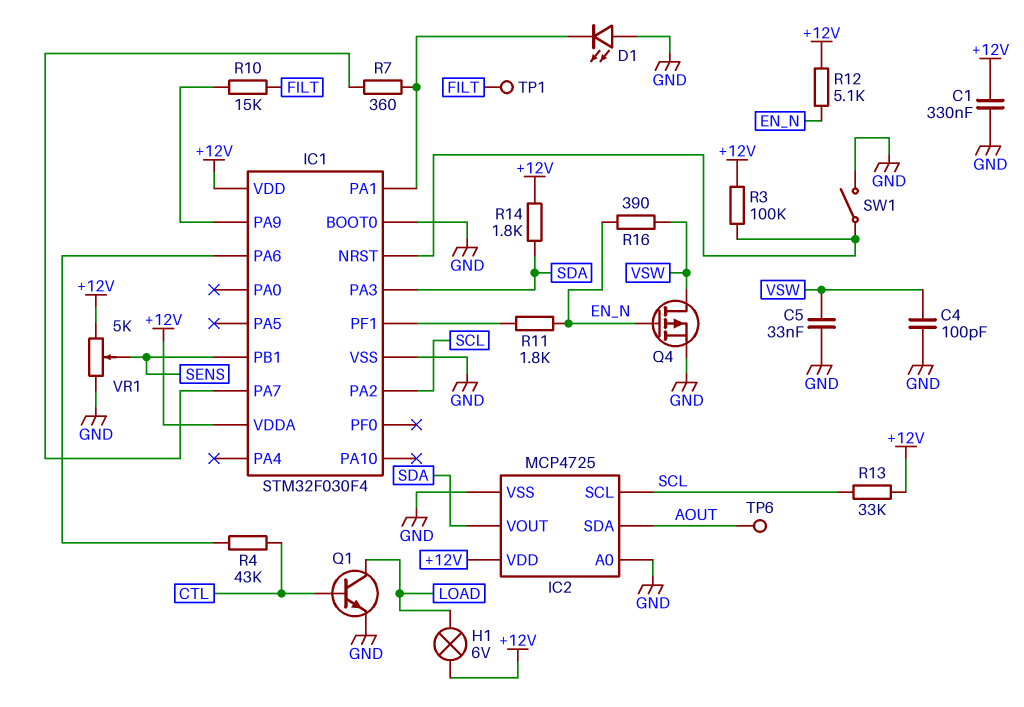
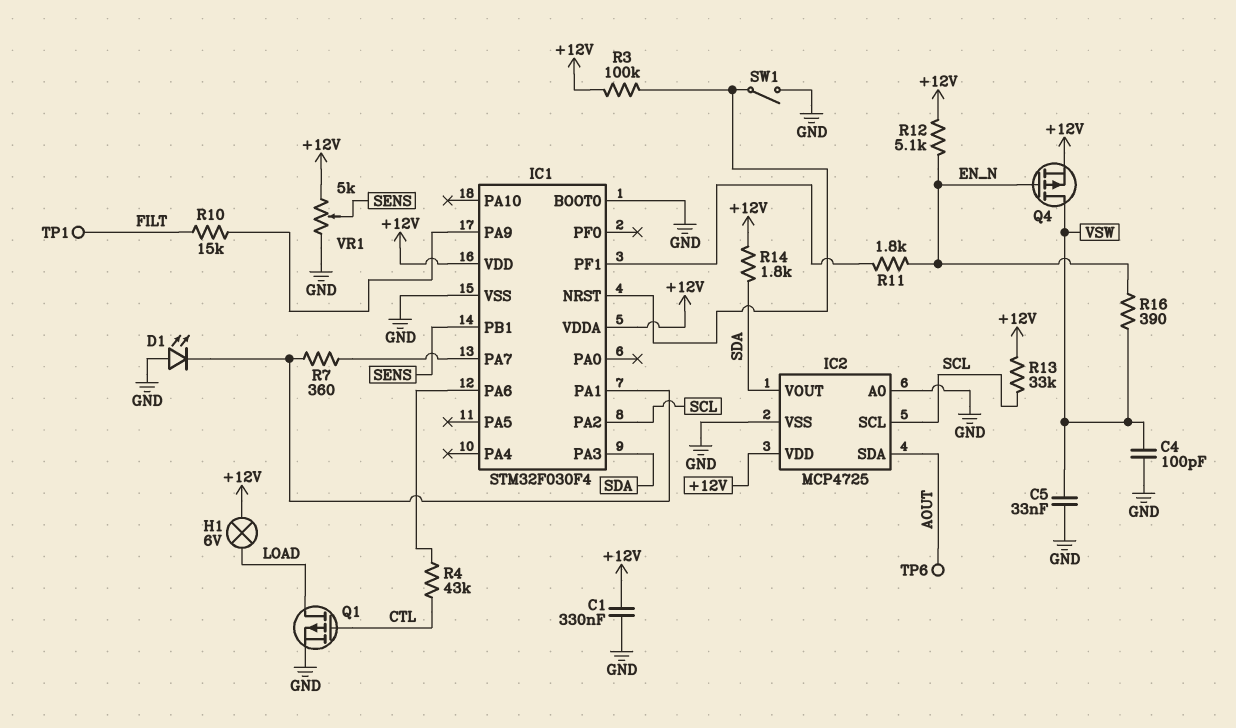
Q1: NPN (B CTL, C LOAD, E GND) -> PMOS (G CTL, D LOAD, S GND)
Q4: PMOS (G EN_N, D VSW, S GND) -> PMOS (G EN_N, D VSW, S +12V)

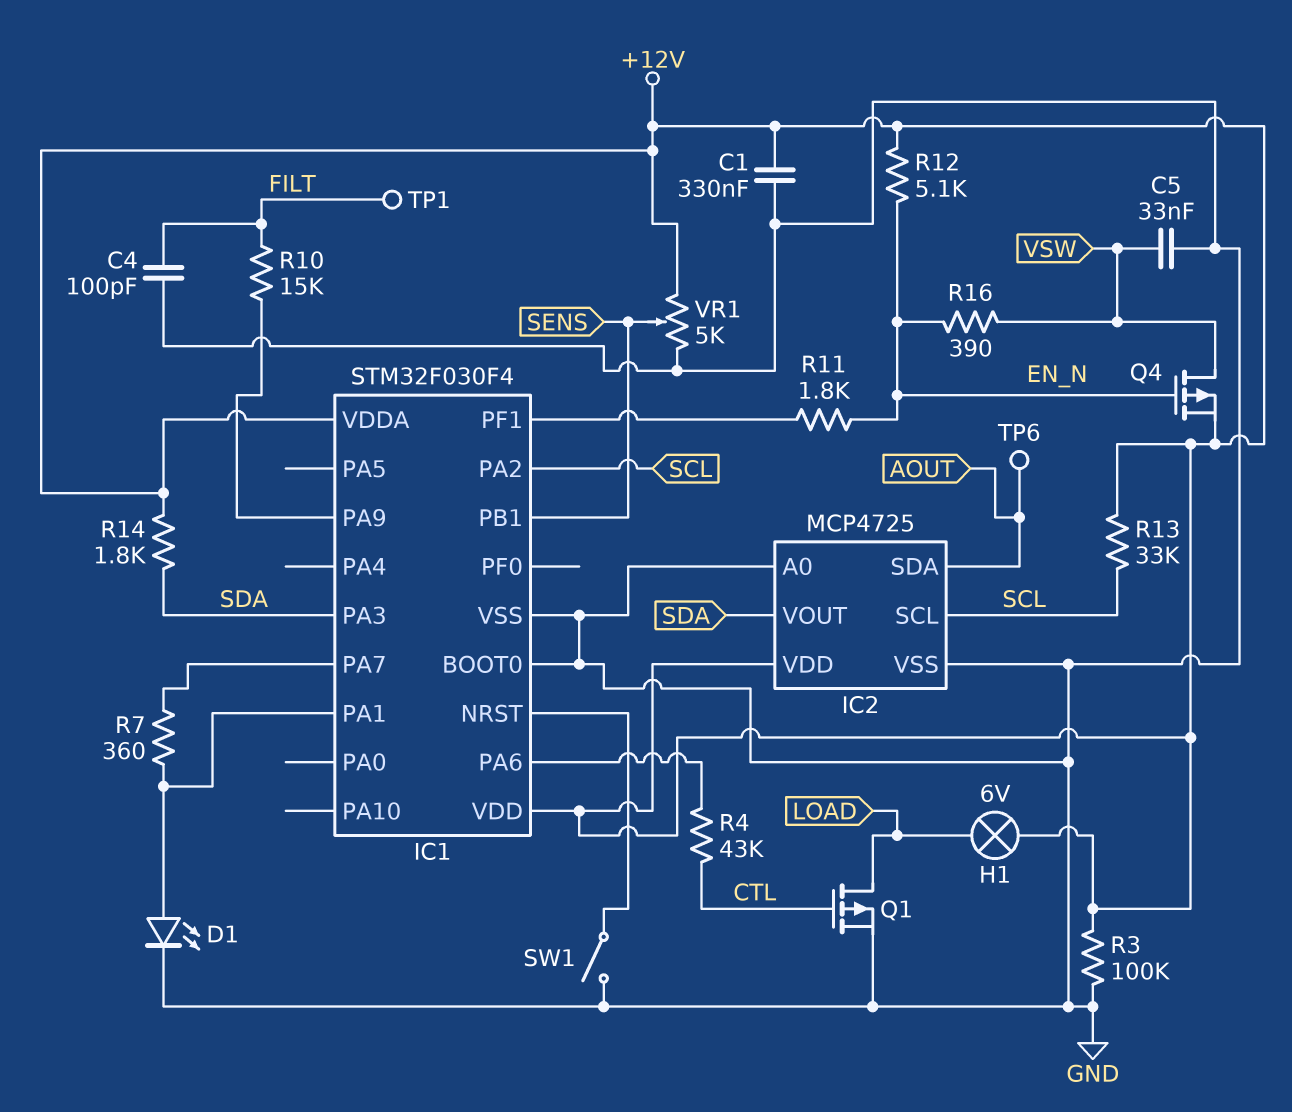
C4: 100pF (GND, VSW) -> 100pF (FILT, GND)
D1: LED (A GND, K IC1/PA1) -> LED (A IC1/PA1, K GND)
R3: 100k (+12V, IC1/NRST) -> 100k (+12V, GND)

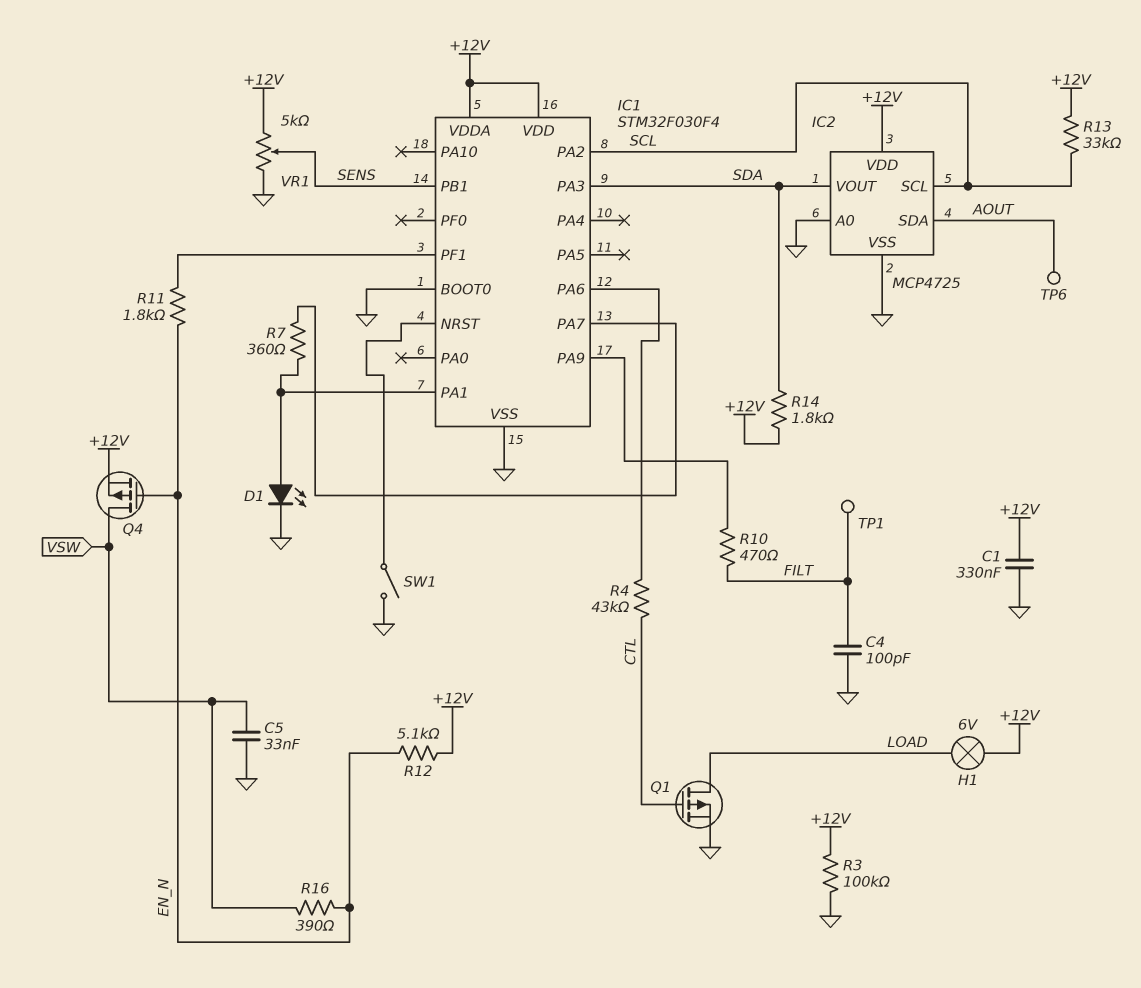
R10: 15k (FILT, IC1/PA9) -> 470 (FILT, IC1/PA9)

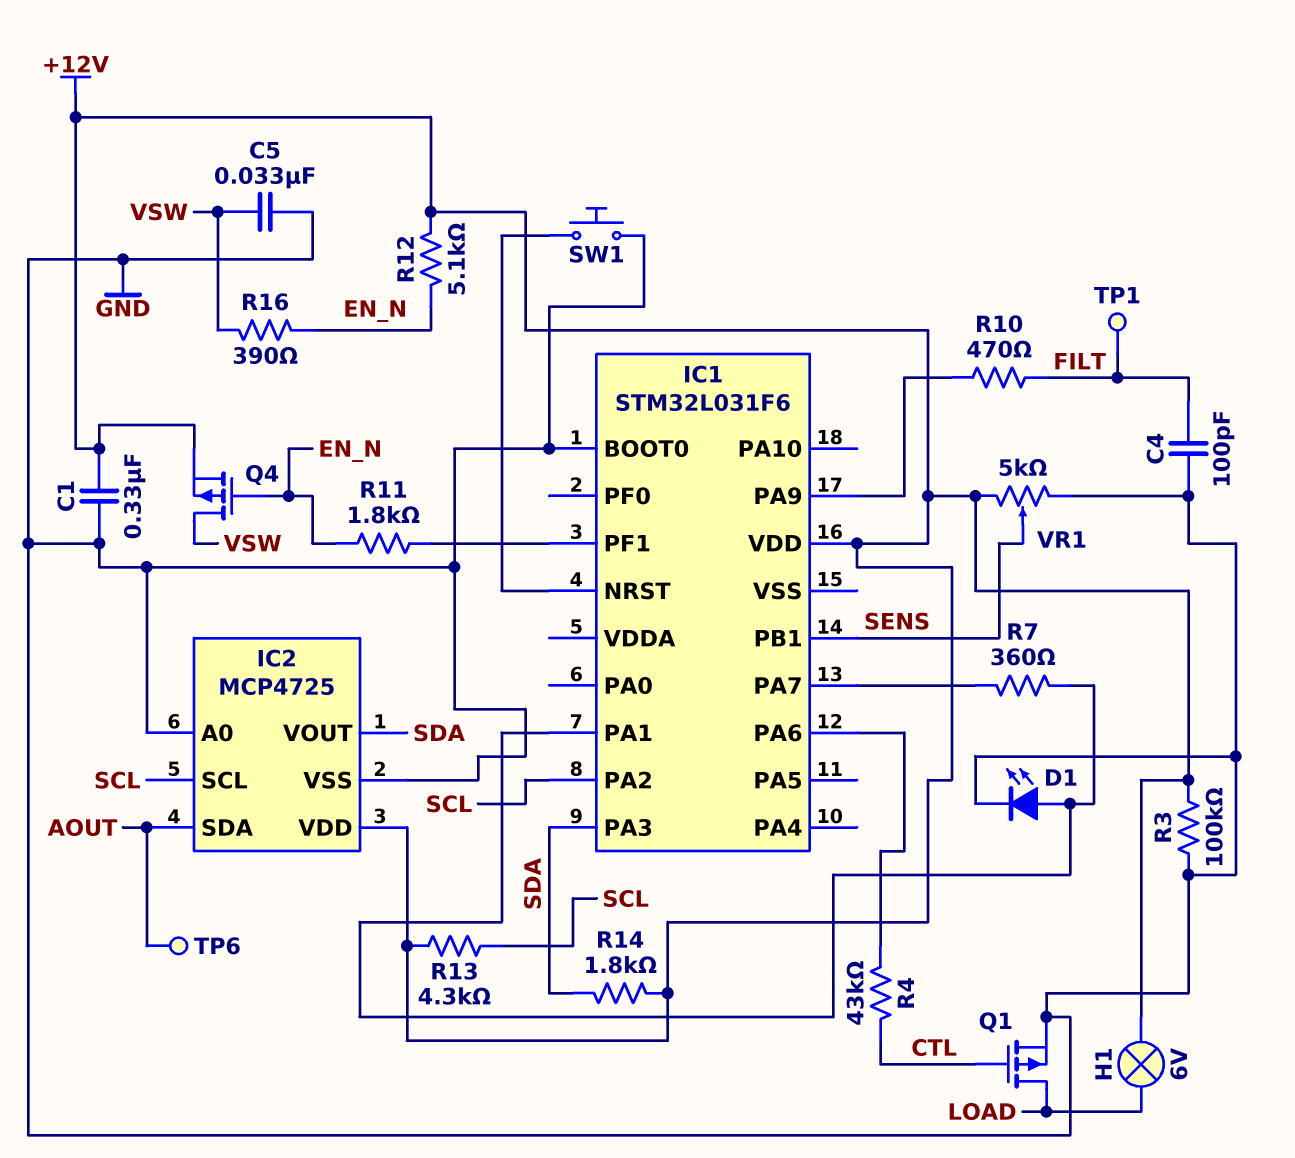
IC1: STM32F030F4 -> STM32L031F6
IC1 pin VDDA: +12V -> none
IC1 pin VSS: GND -> none
R13: 33k (+12V, SCL) -> 4.3k (+12V, SCL)
SW1: switch (GND, IC1/NRST) -> button (GND, IC1/NRST)

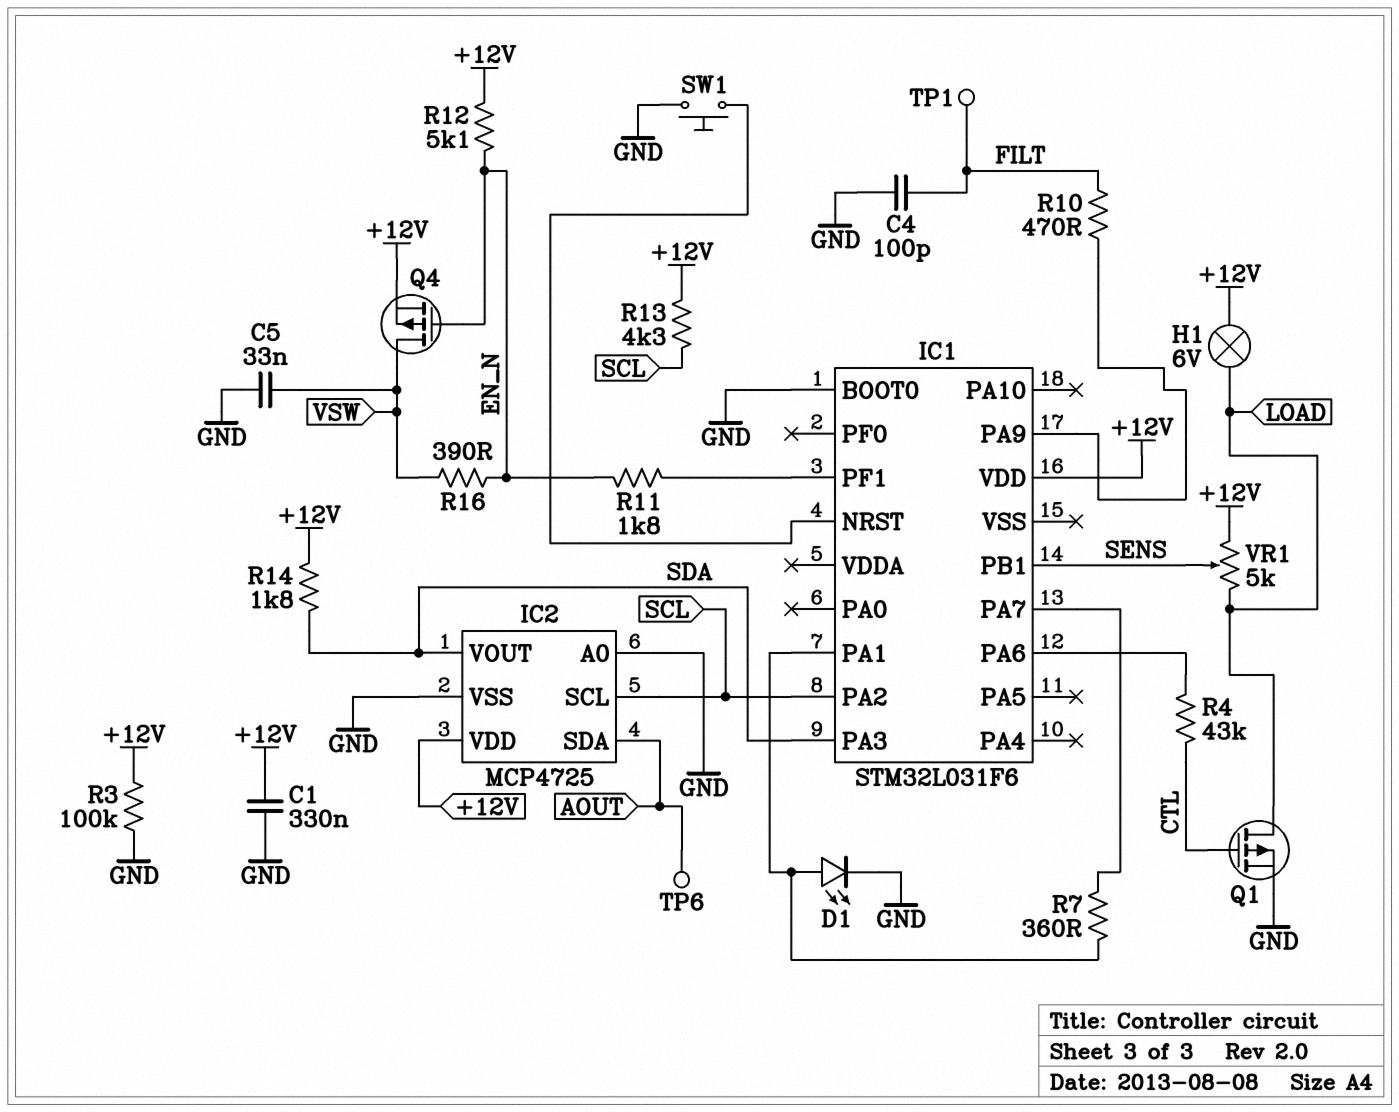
VR1: 5k (+12V, GND, wiper SENS) -> 5k (+12V, LOAD, wiper SENS)

